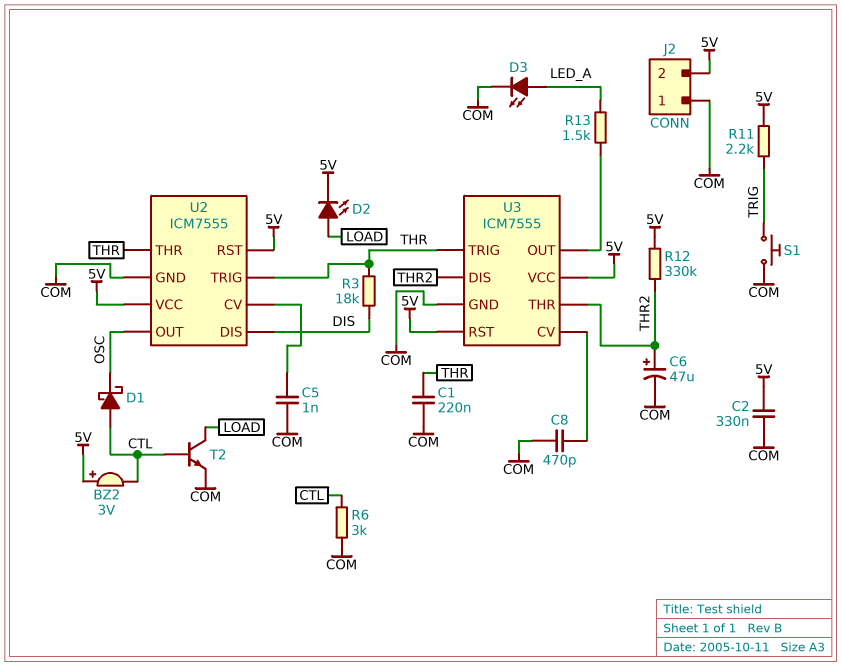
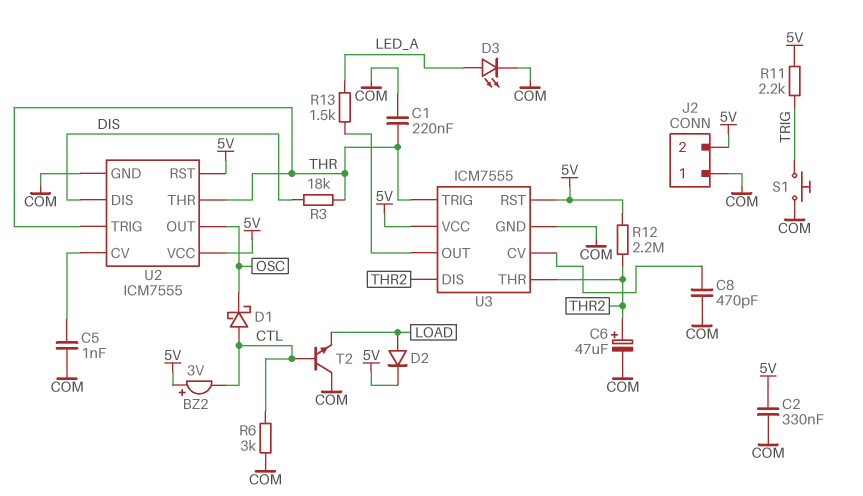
D2: LED (A LOAD, K 5V) -> diode (A LOAD, K 5V)
R12: 330k (5V, THR2) -> 2.2M (5V, THR2)
T2: NPN (B CTL, C LOAD, E COM) -> NPN (B CTL, C COM, E LOAD)

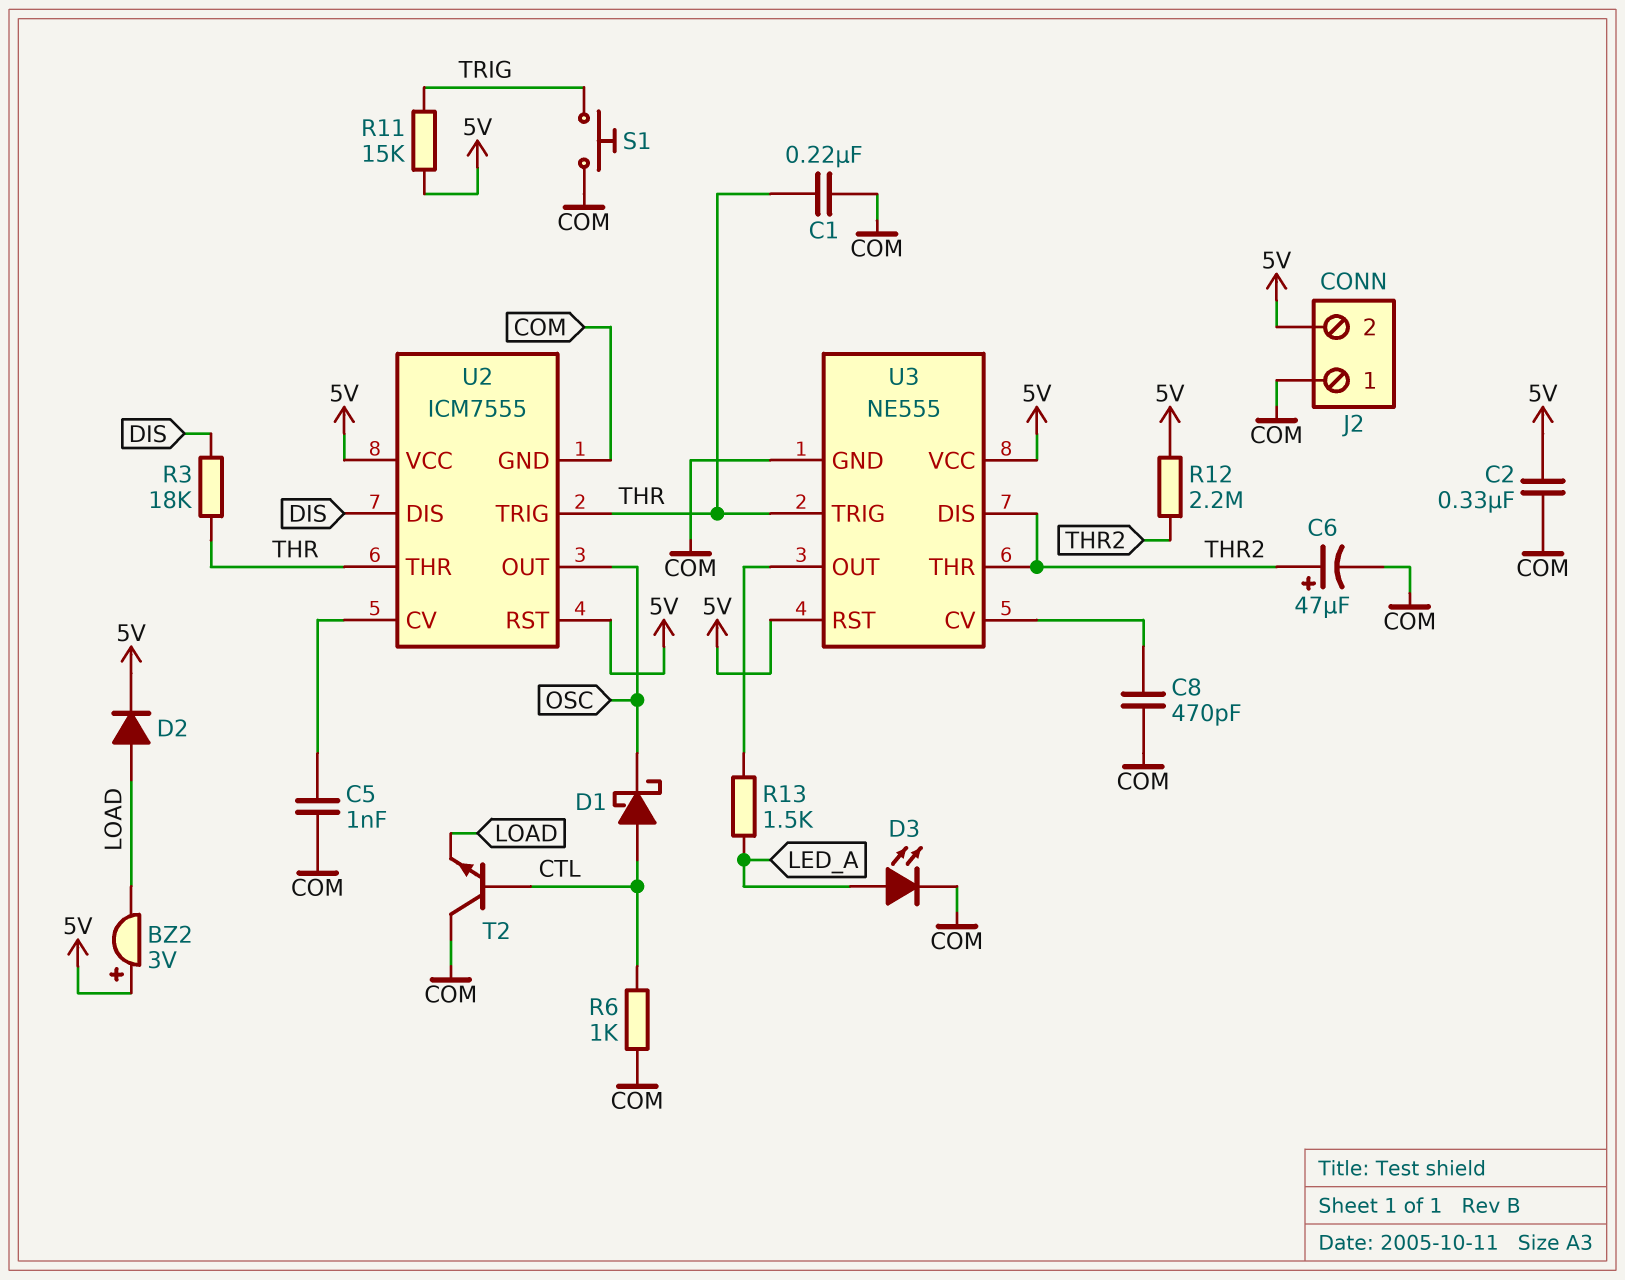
BZ2: buzzer 3V (plus 5V, minus CTL) -> buzzer 3V (plus 5V, minus LOAD)
R6: 3k (COM, CTL) -> 1k (COM, CTL)
R11: 2.2k (5V, TRIG) -> 15k (5V, TRIG)
U3: ICM7555 -> NE555

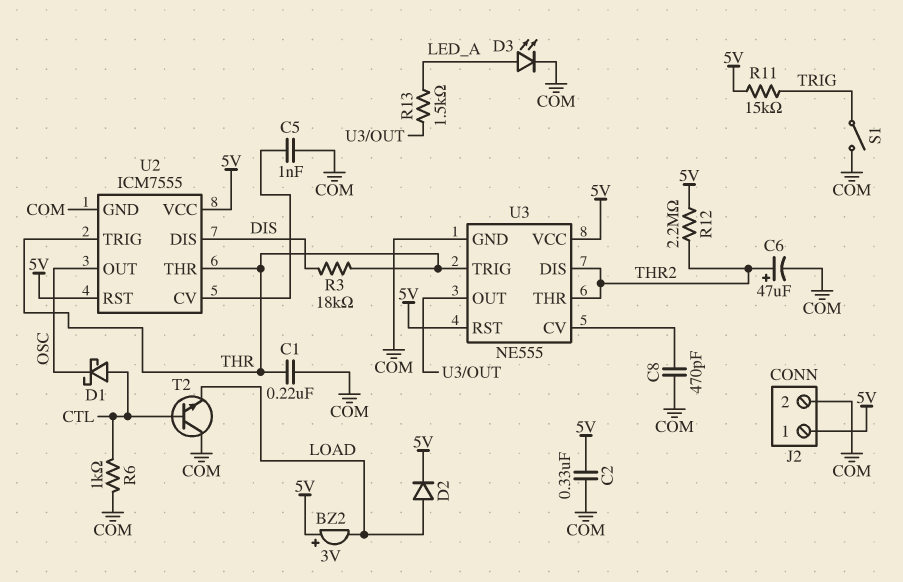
J2 pin 1: COM -> 5V
J2 pin 2: 5V -> COM
S1: button (COM, TRIG) -> switch (COM, TRIG)

